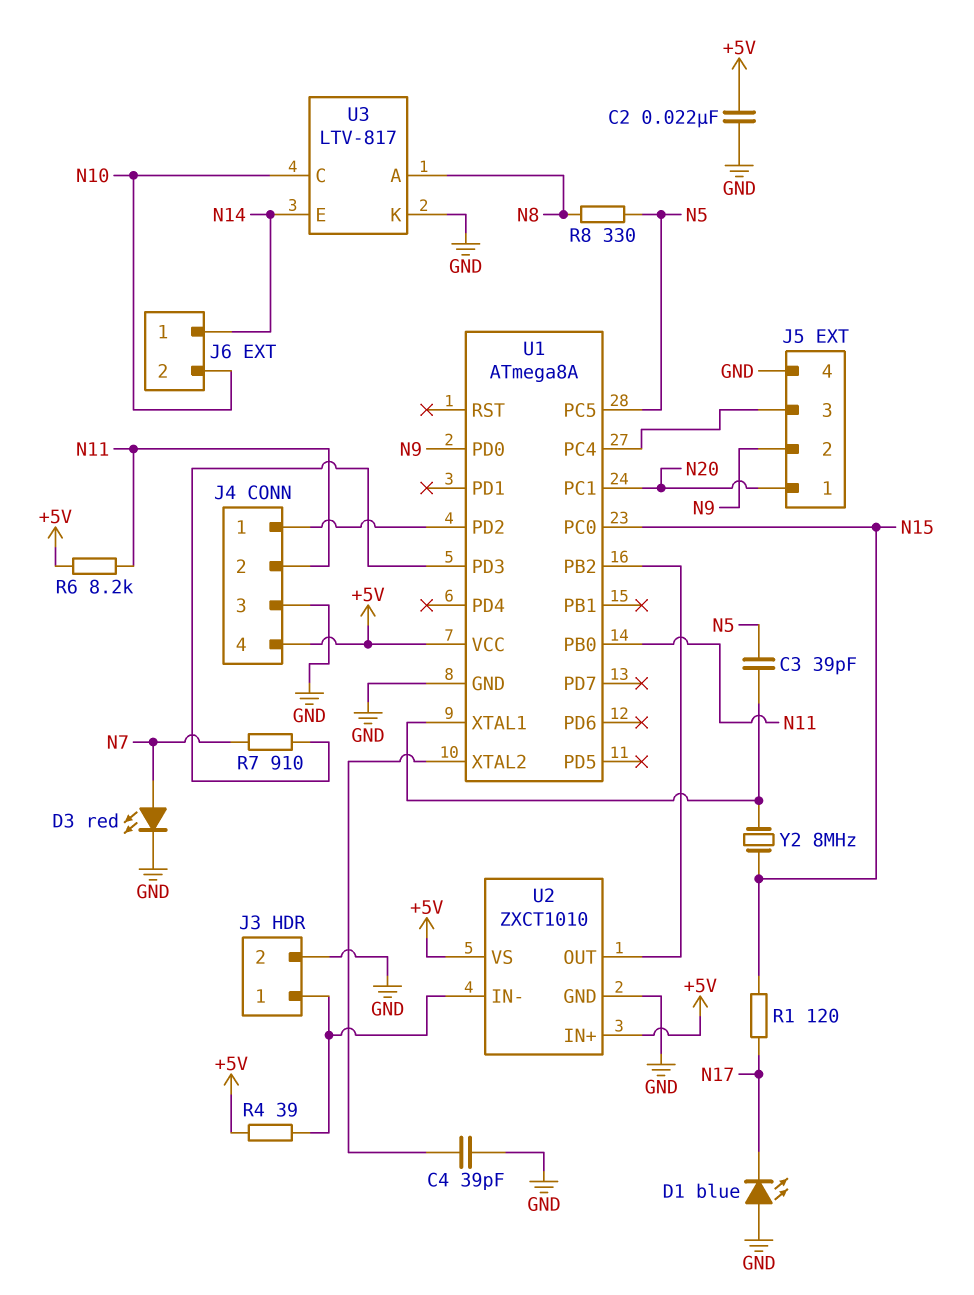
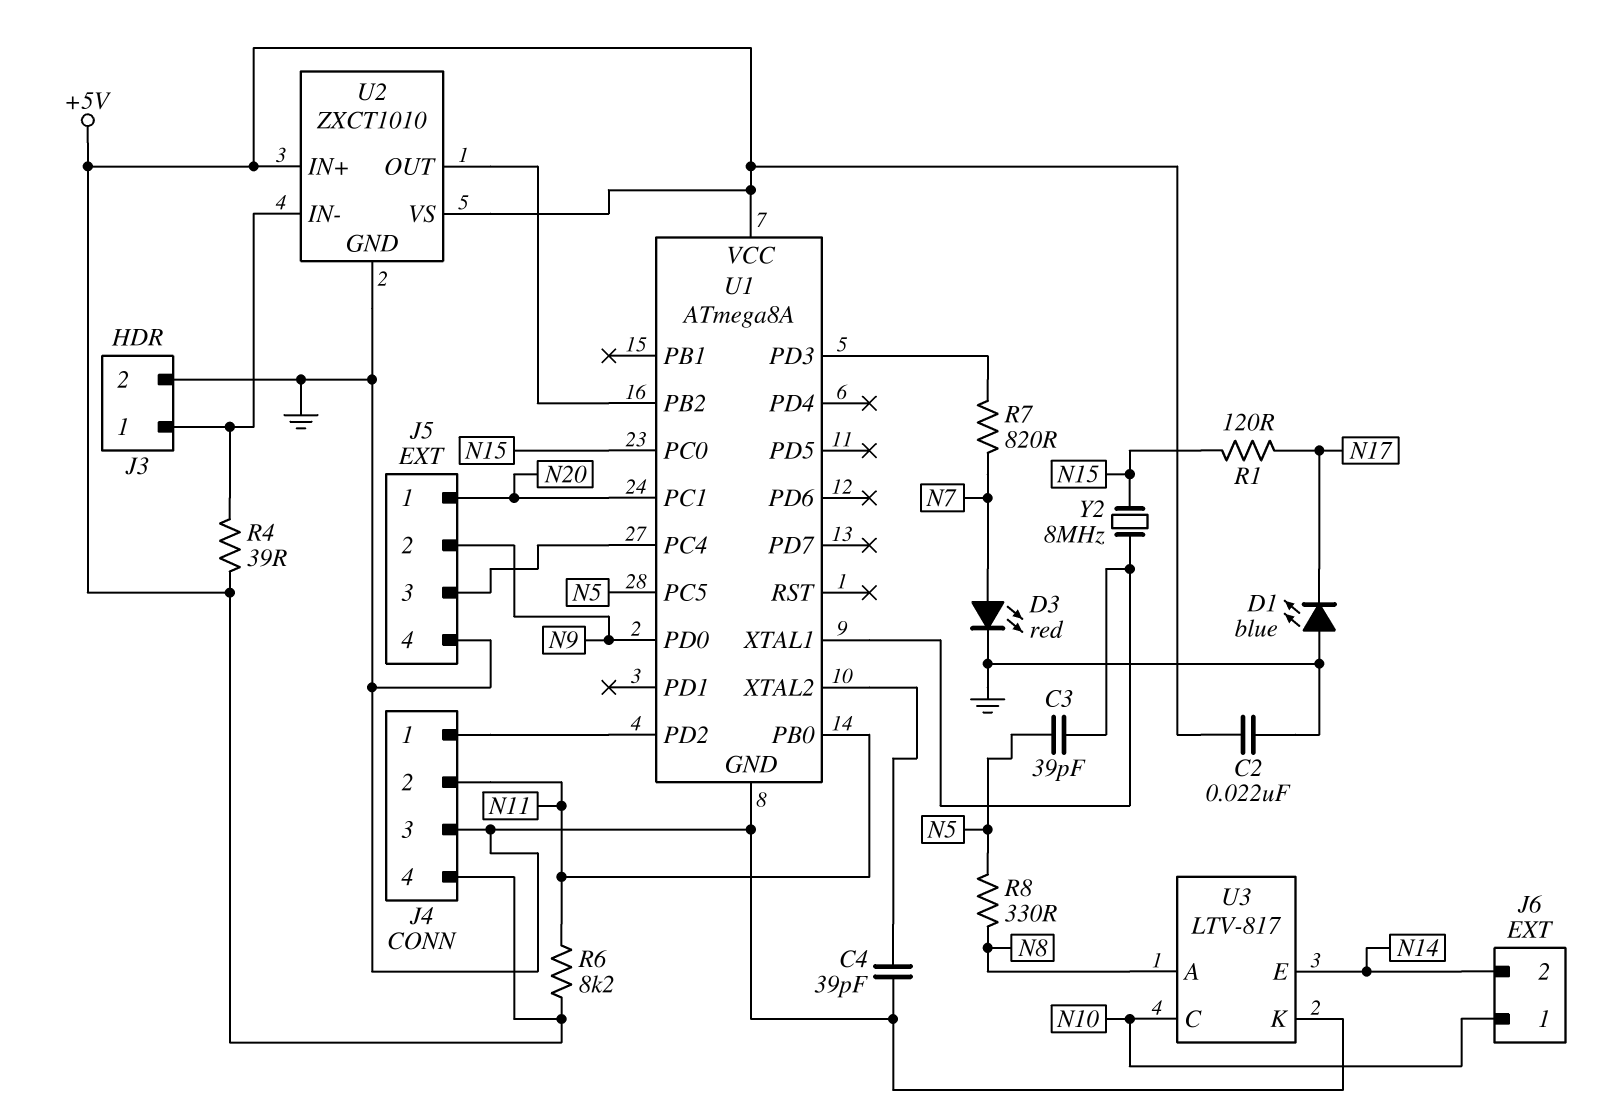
J6 pin 1: N14 -> N10
J6 pin 2: N10 -> N14
R7: 910 (N7, U1/PD3) -> 820 (N7, U1/PD3)

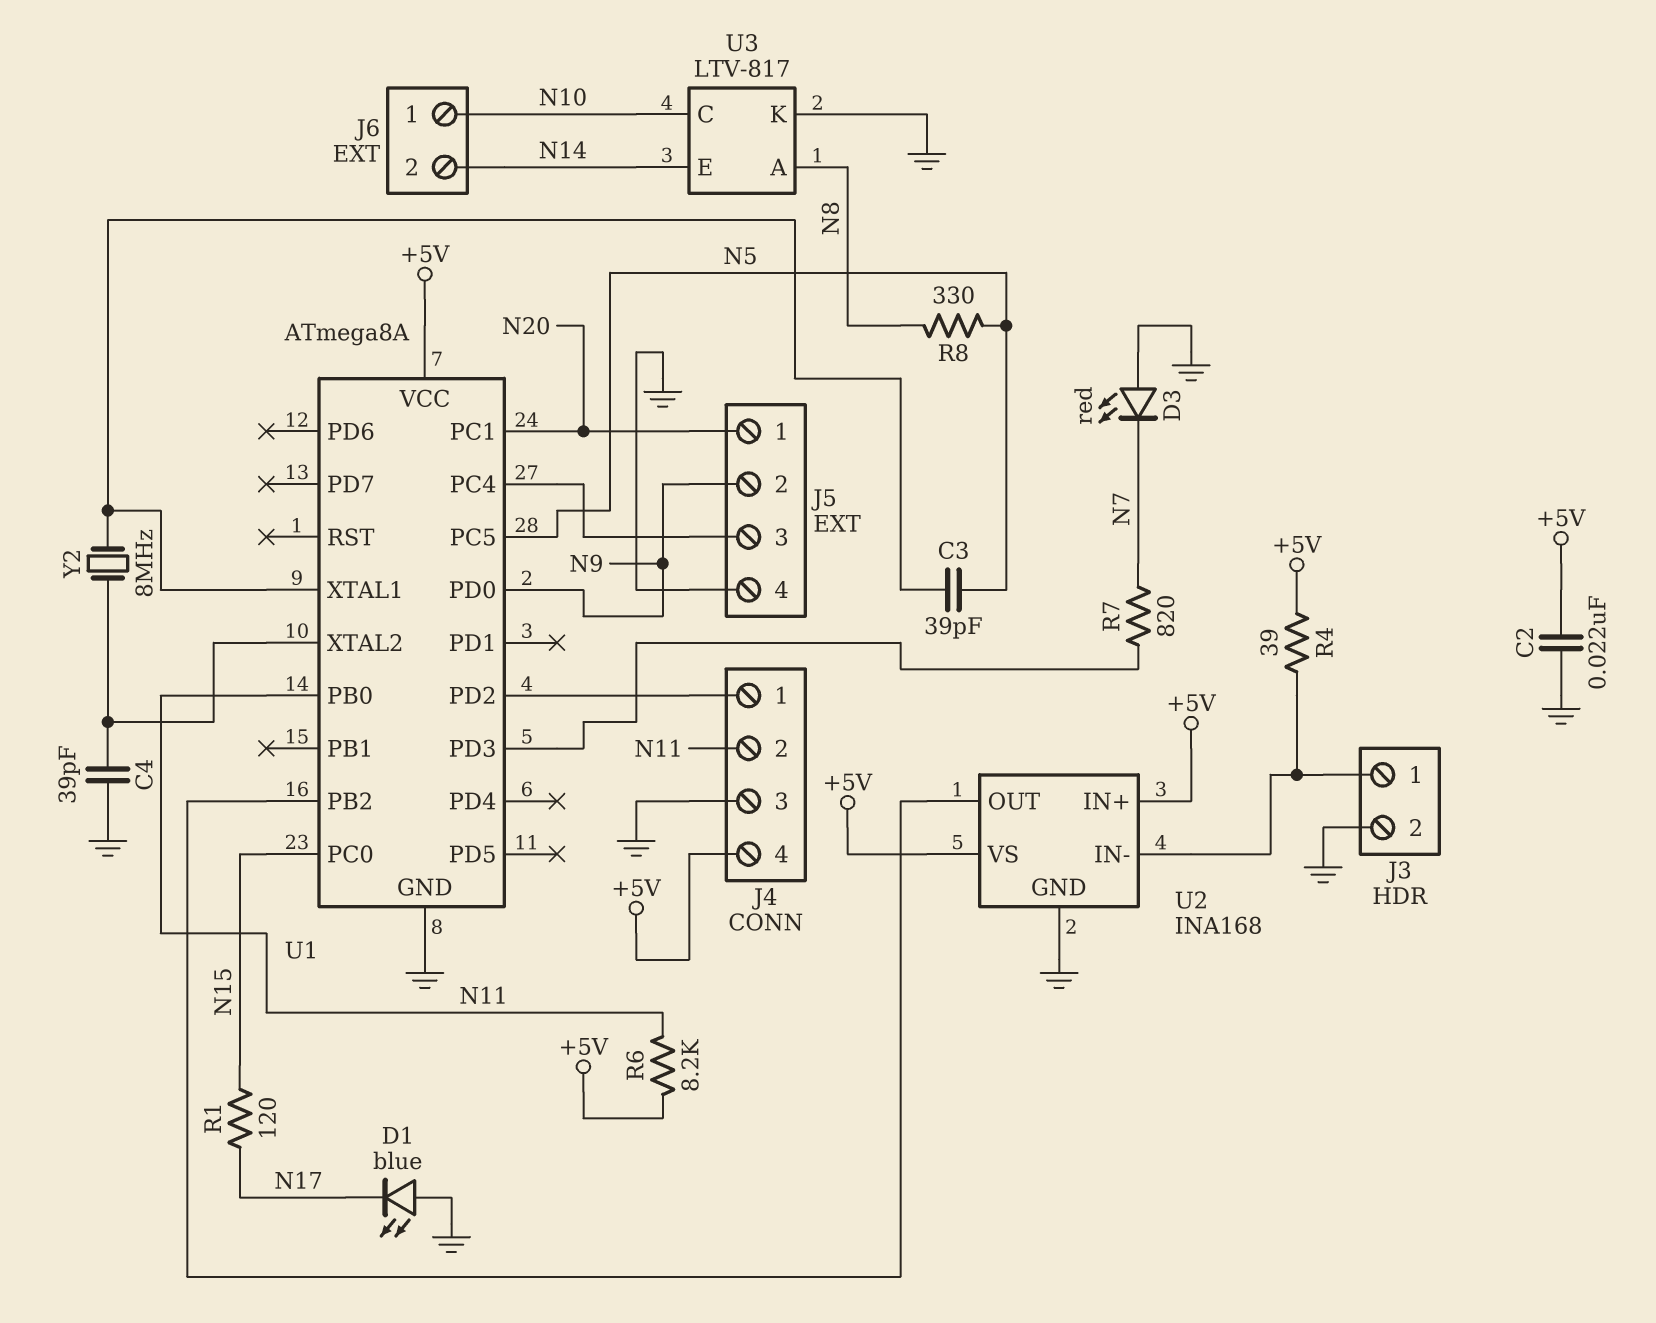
D3: LED red (A N7, K GND) -> LED red (A GND, K N7)
U2: ZXCT1010 -> INA168
Y2: 8MHz (N15, U1/XTAL1) -> 8MHz (U1/XTAL1, U1/XTAL2)

